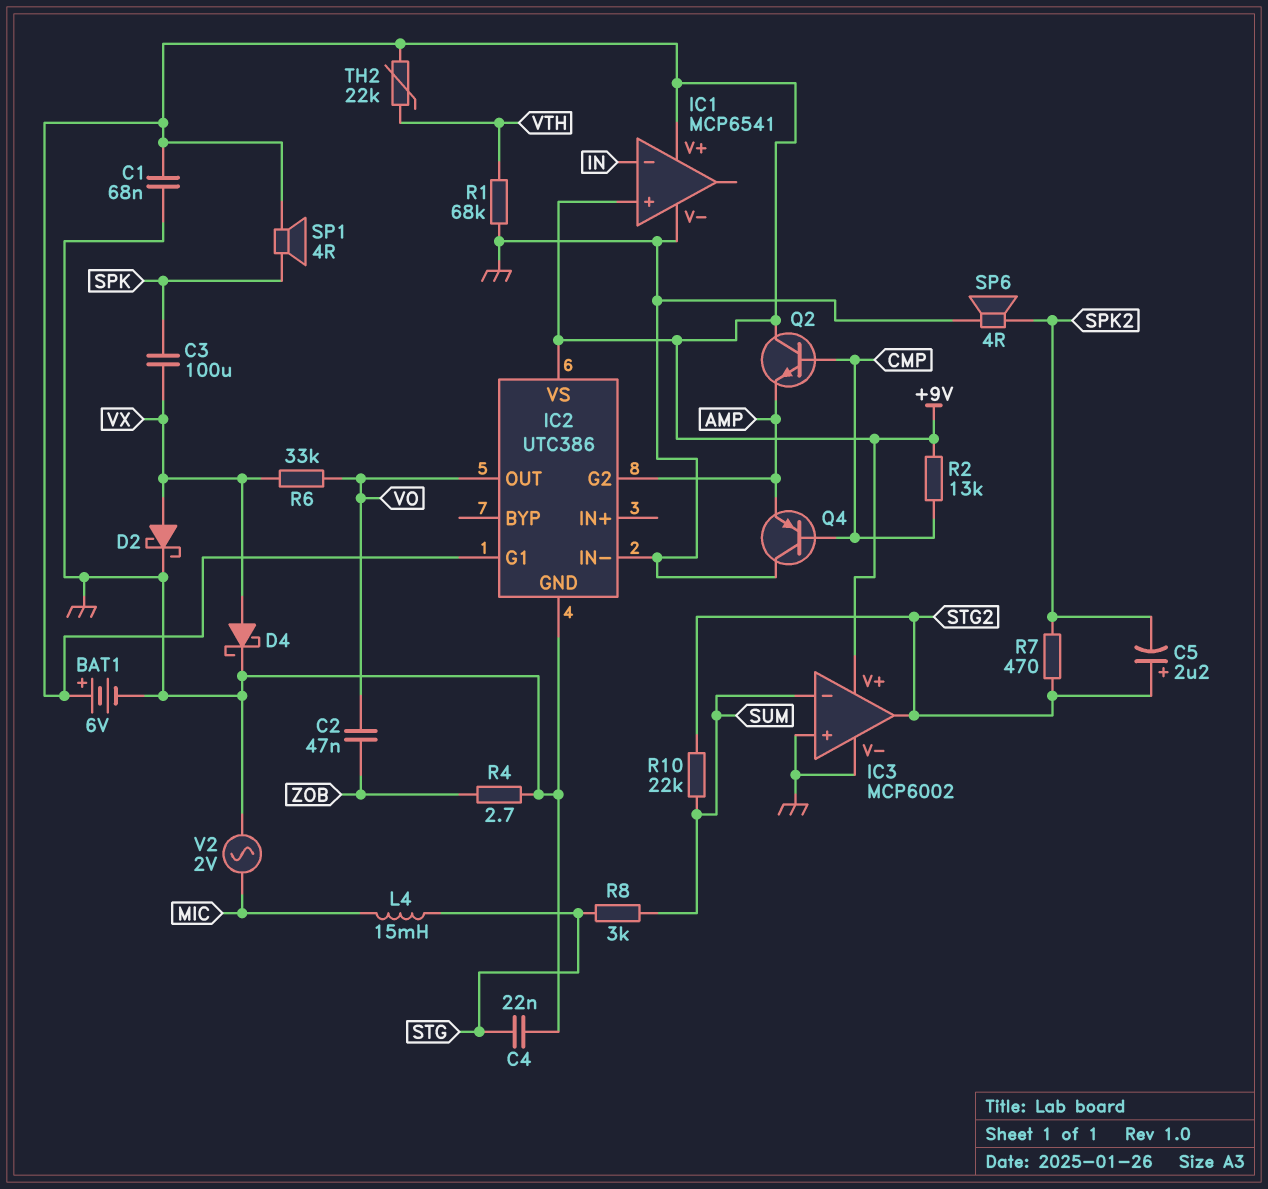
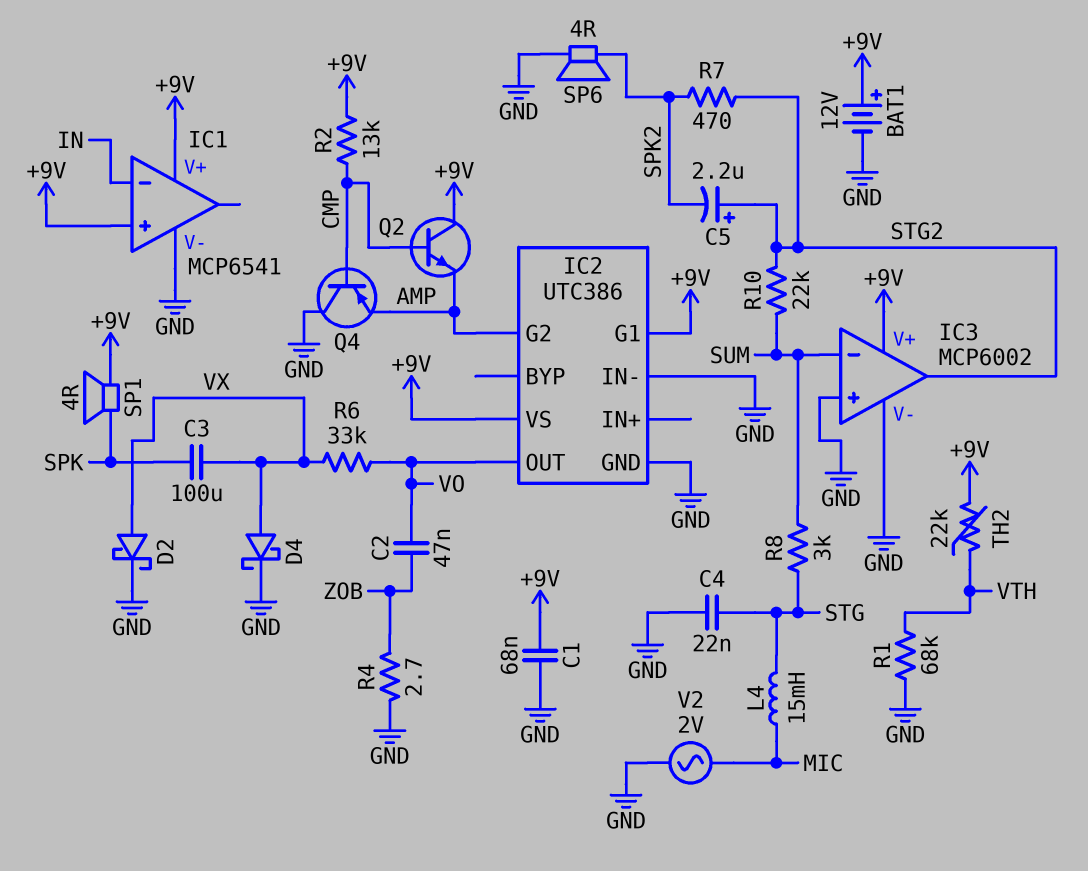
BAT1: 6V (plus +9V, minus GND) -> 12V (plus +9V, minus GND)

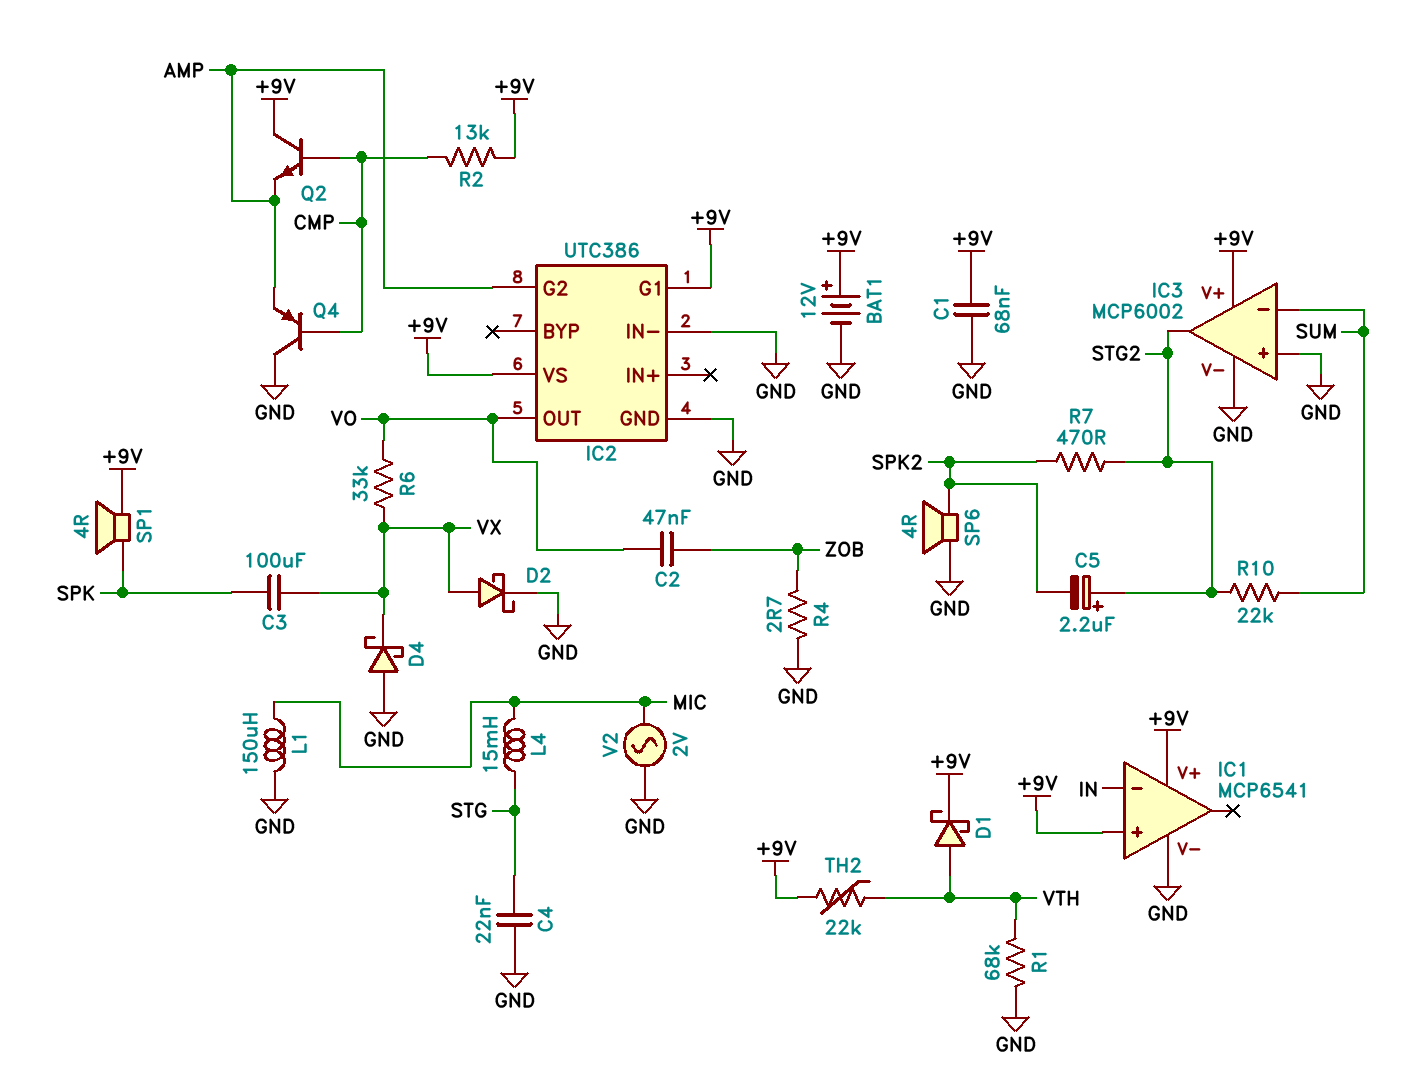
D1: none -> schottky (A VTH, K +9V)
D4: schottky (A VX, K GND) -> schottky (A GND, K VX)
L1: none -> 150uH (GND, MIC)
R8: 3k (STG, SUM) -> none

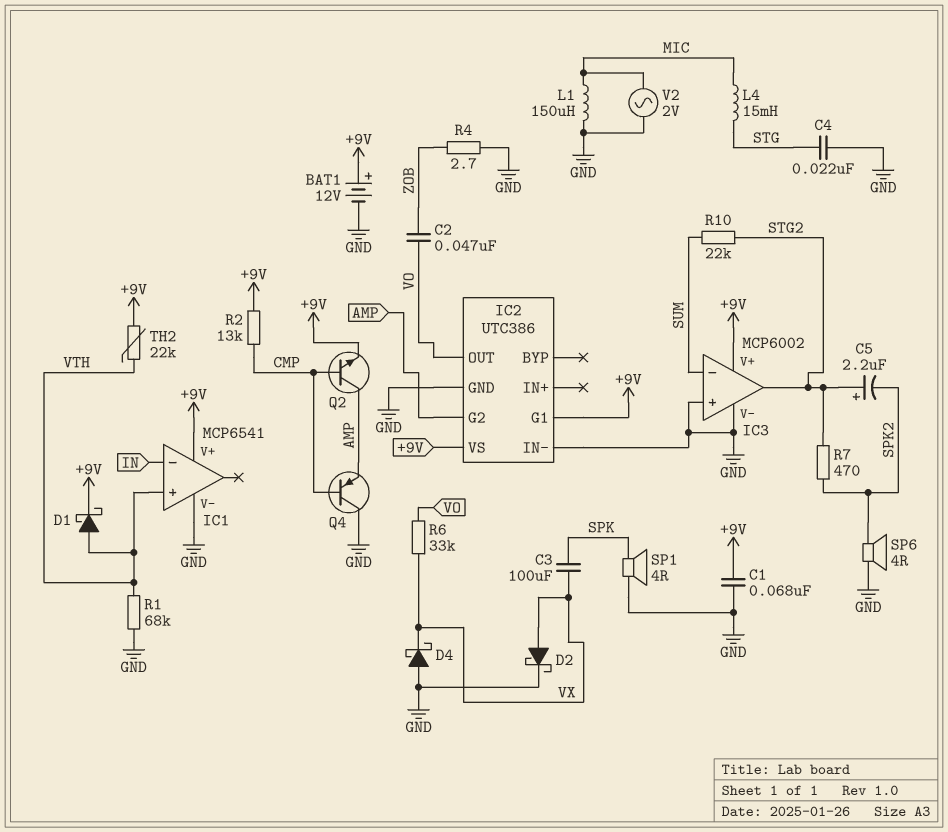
IC1 pin in+: +9V -> VTH
Q2: NPN (B CMP, C +9V, E AMP) -> NPN (B CMP, C AMP, E +9V)
SP1: speaker 4R (+9V, SPK) -> speaker 4R (GND, SPK)

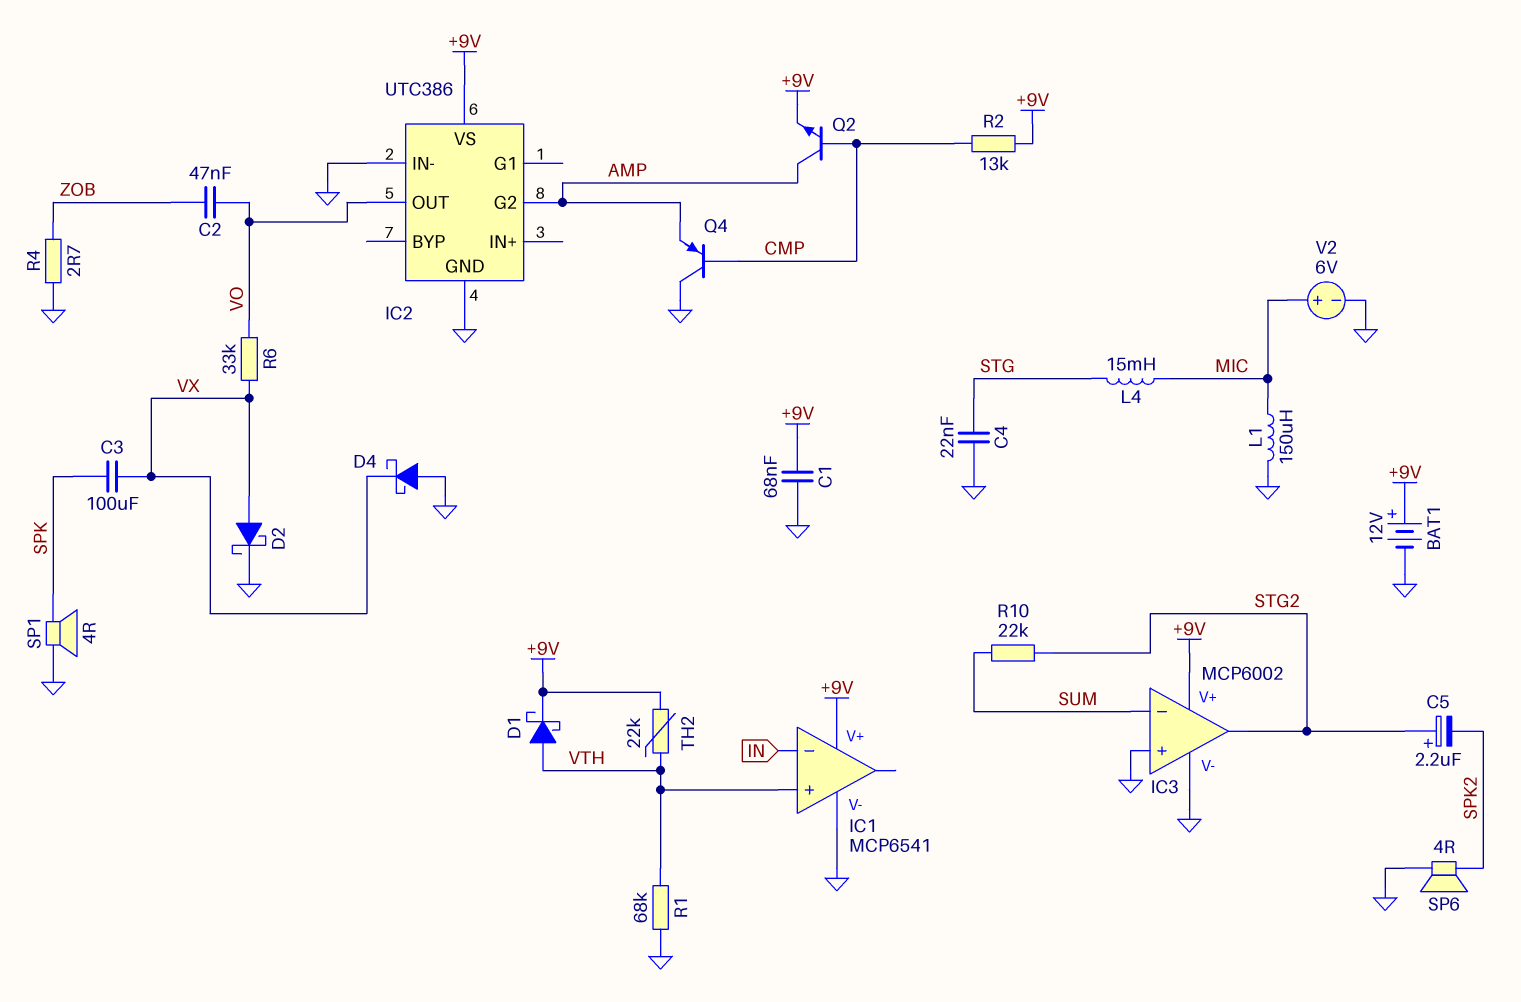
IC2 pin G1: +9V -> none
R7: 470 (SPK2, STG2) -> none
V2: AC 2V (GND, MIC) -> 6V (plus MIC, minus GND)

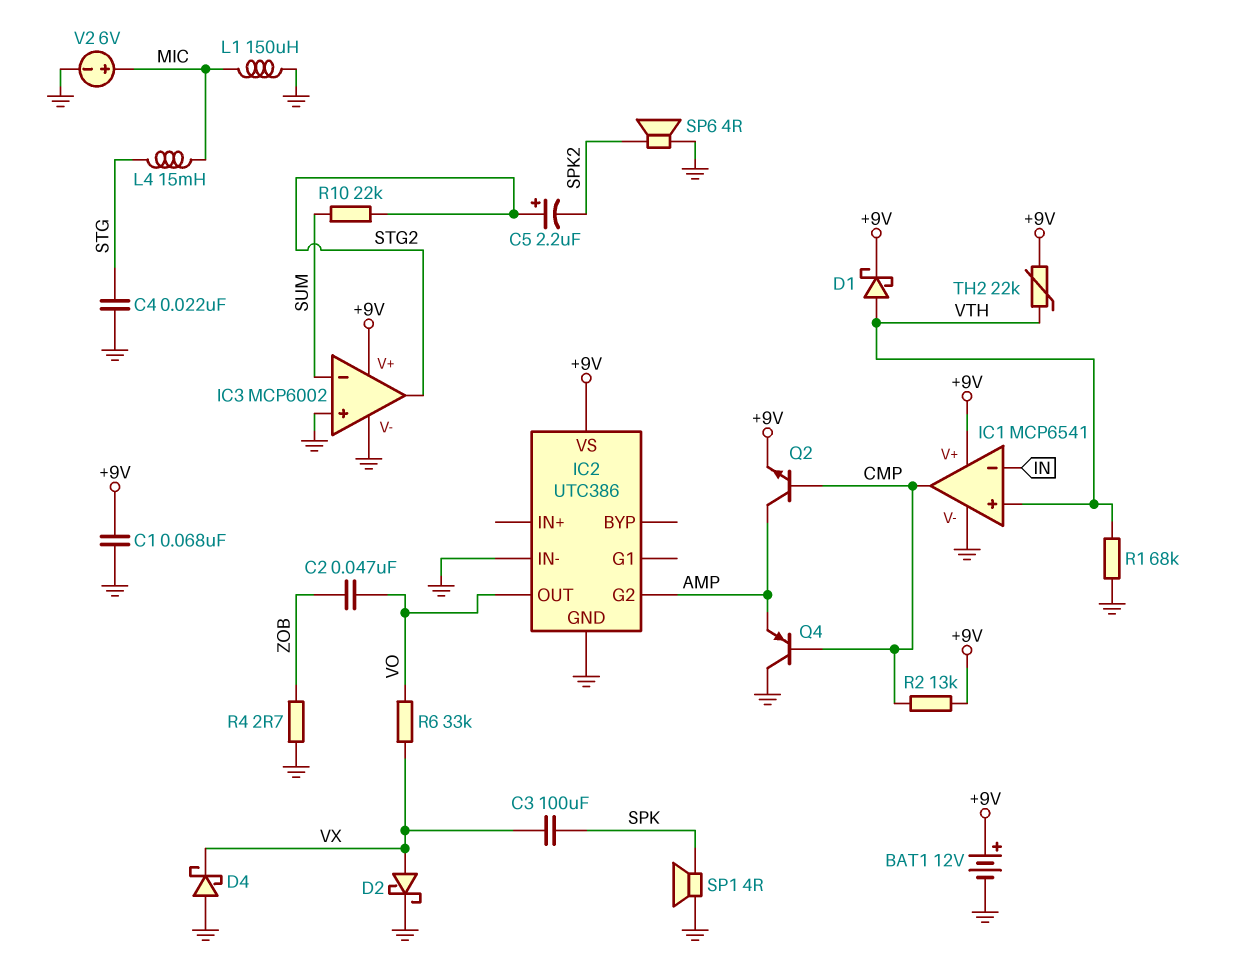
IC1 pin out: none -> CMP

